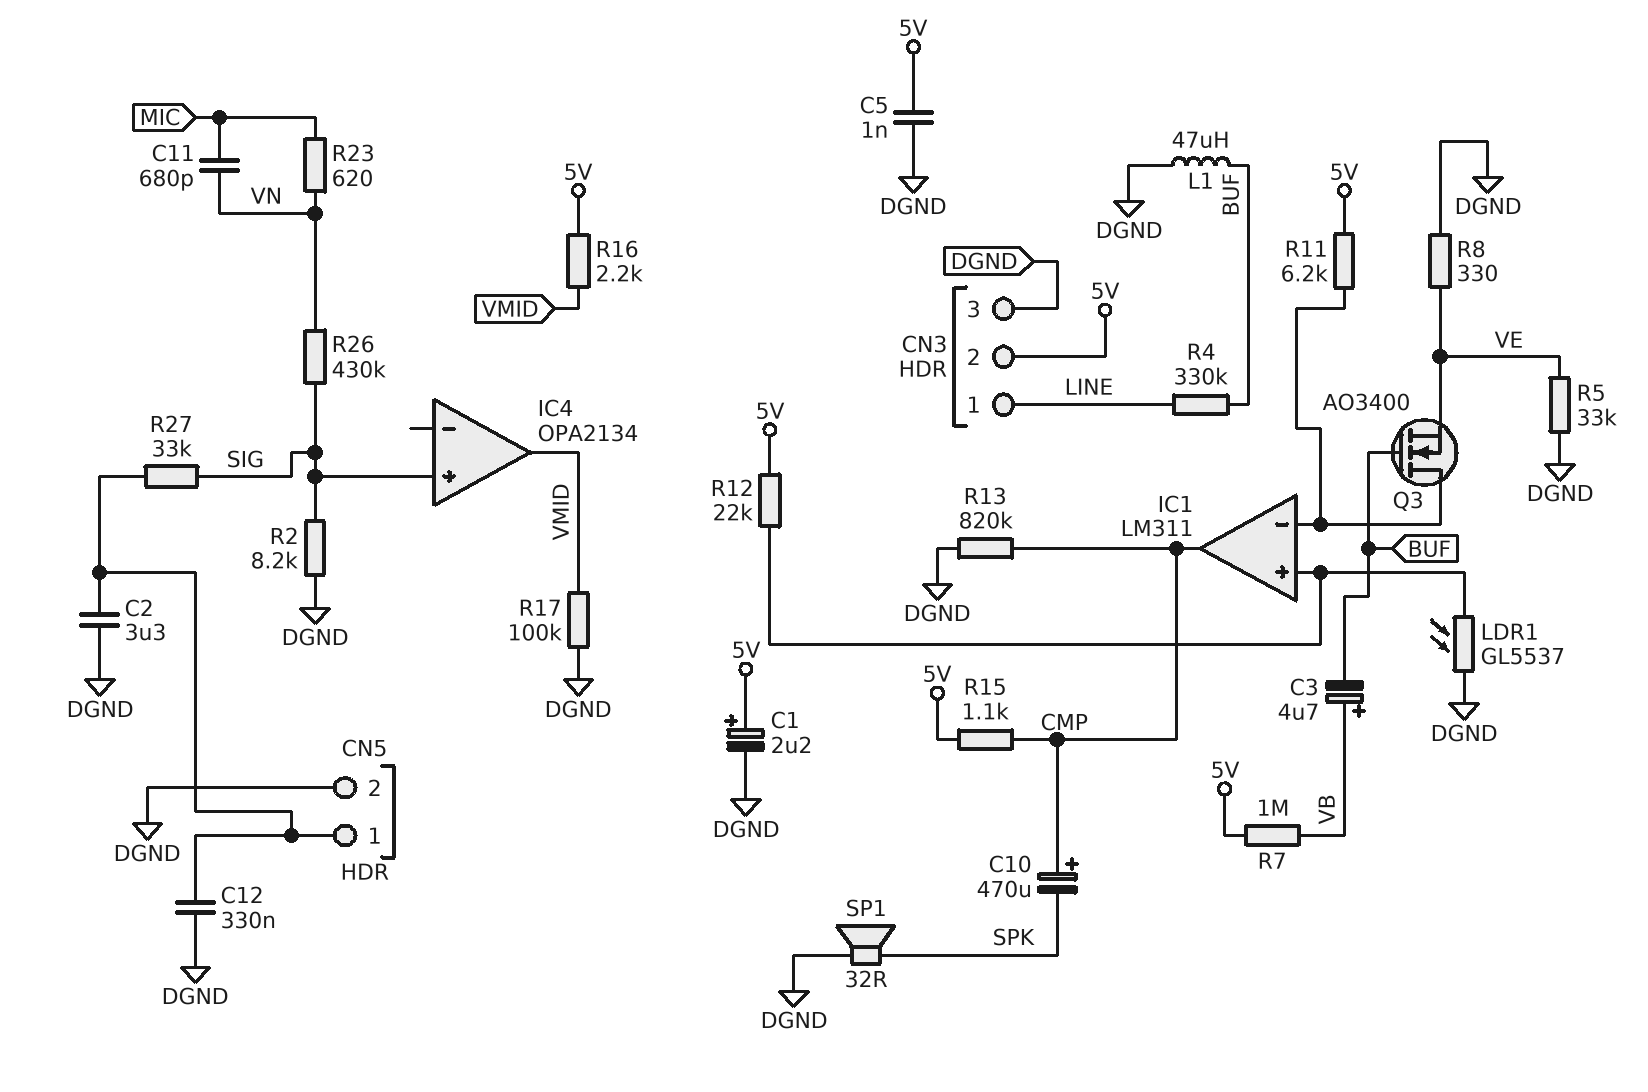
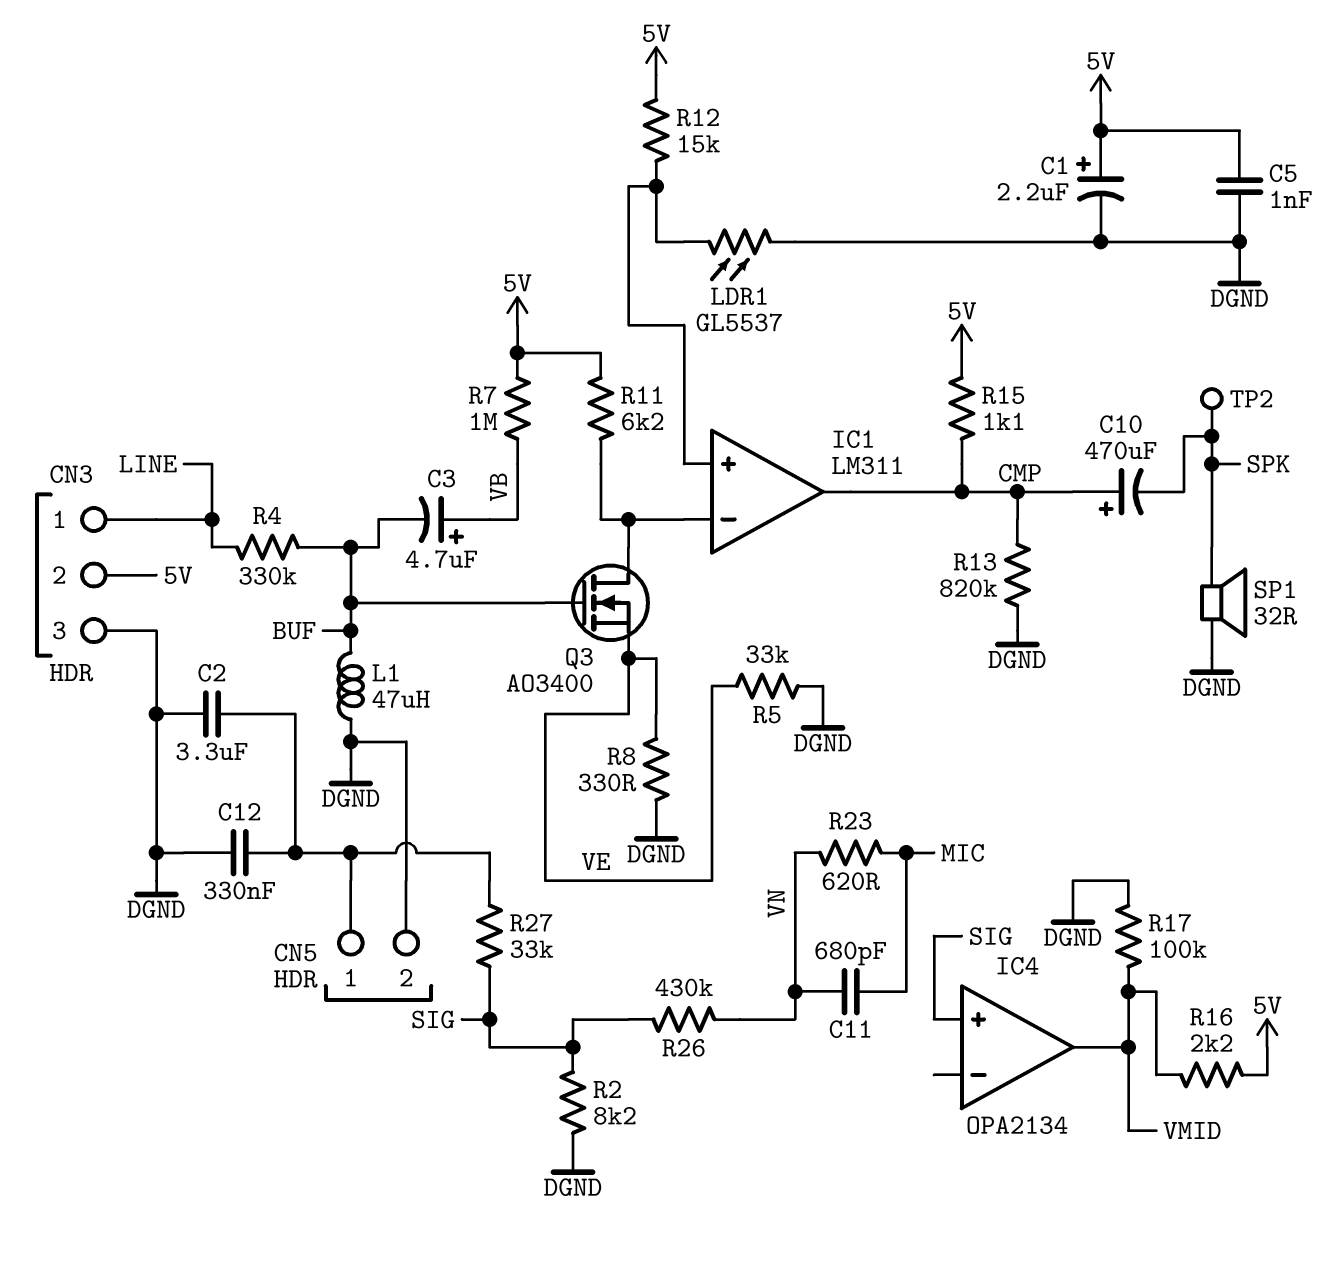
R12: 22k (5V, IC1/in+) -> 15k (5V, IC1/in+)
TP2: none -> test point (SPK)

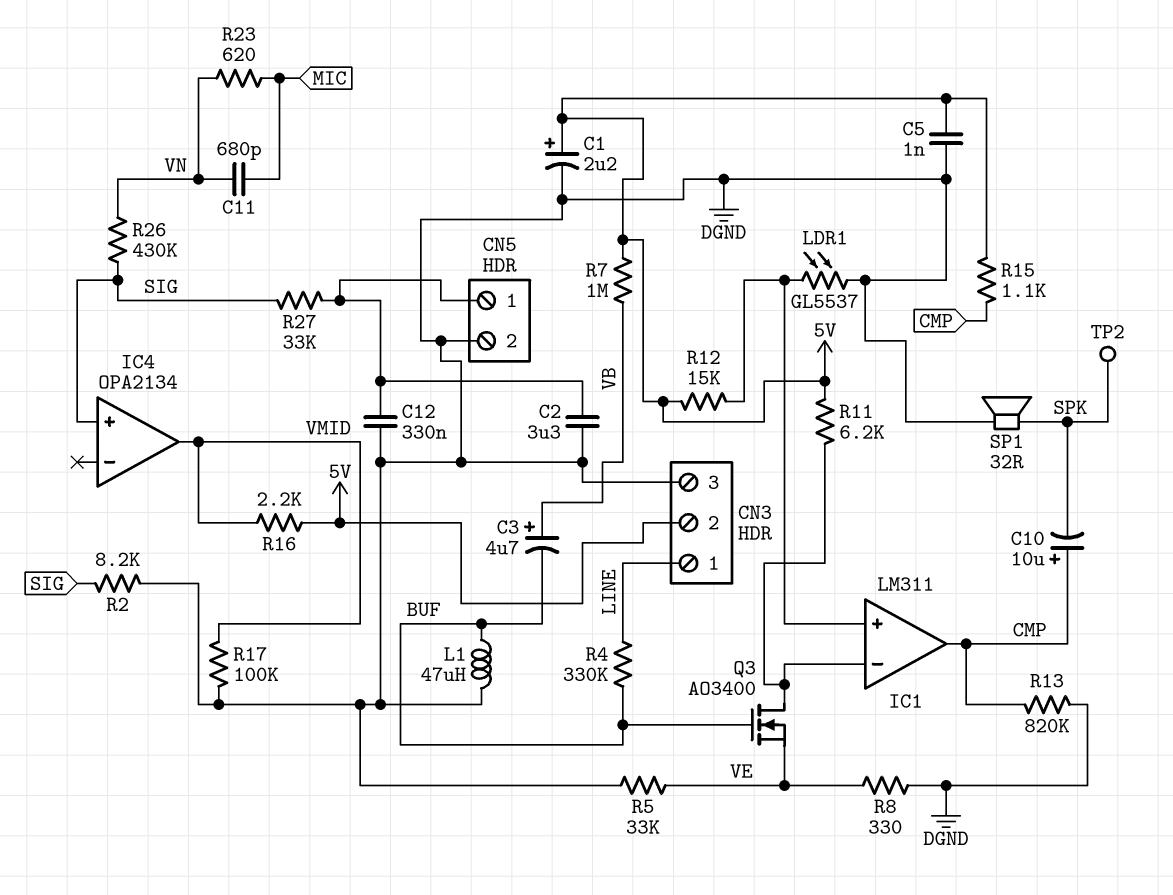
C10: 470uF (plus CMP, minus SPK) -> 10uF (plus CMP, minus SPK)

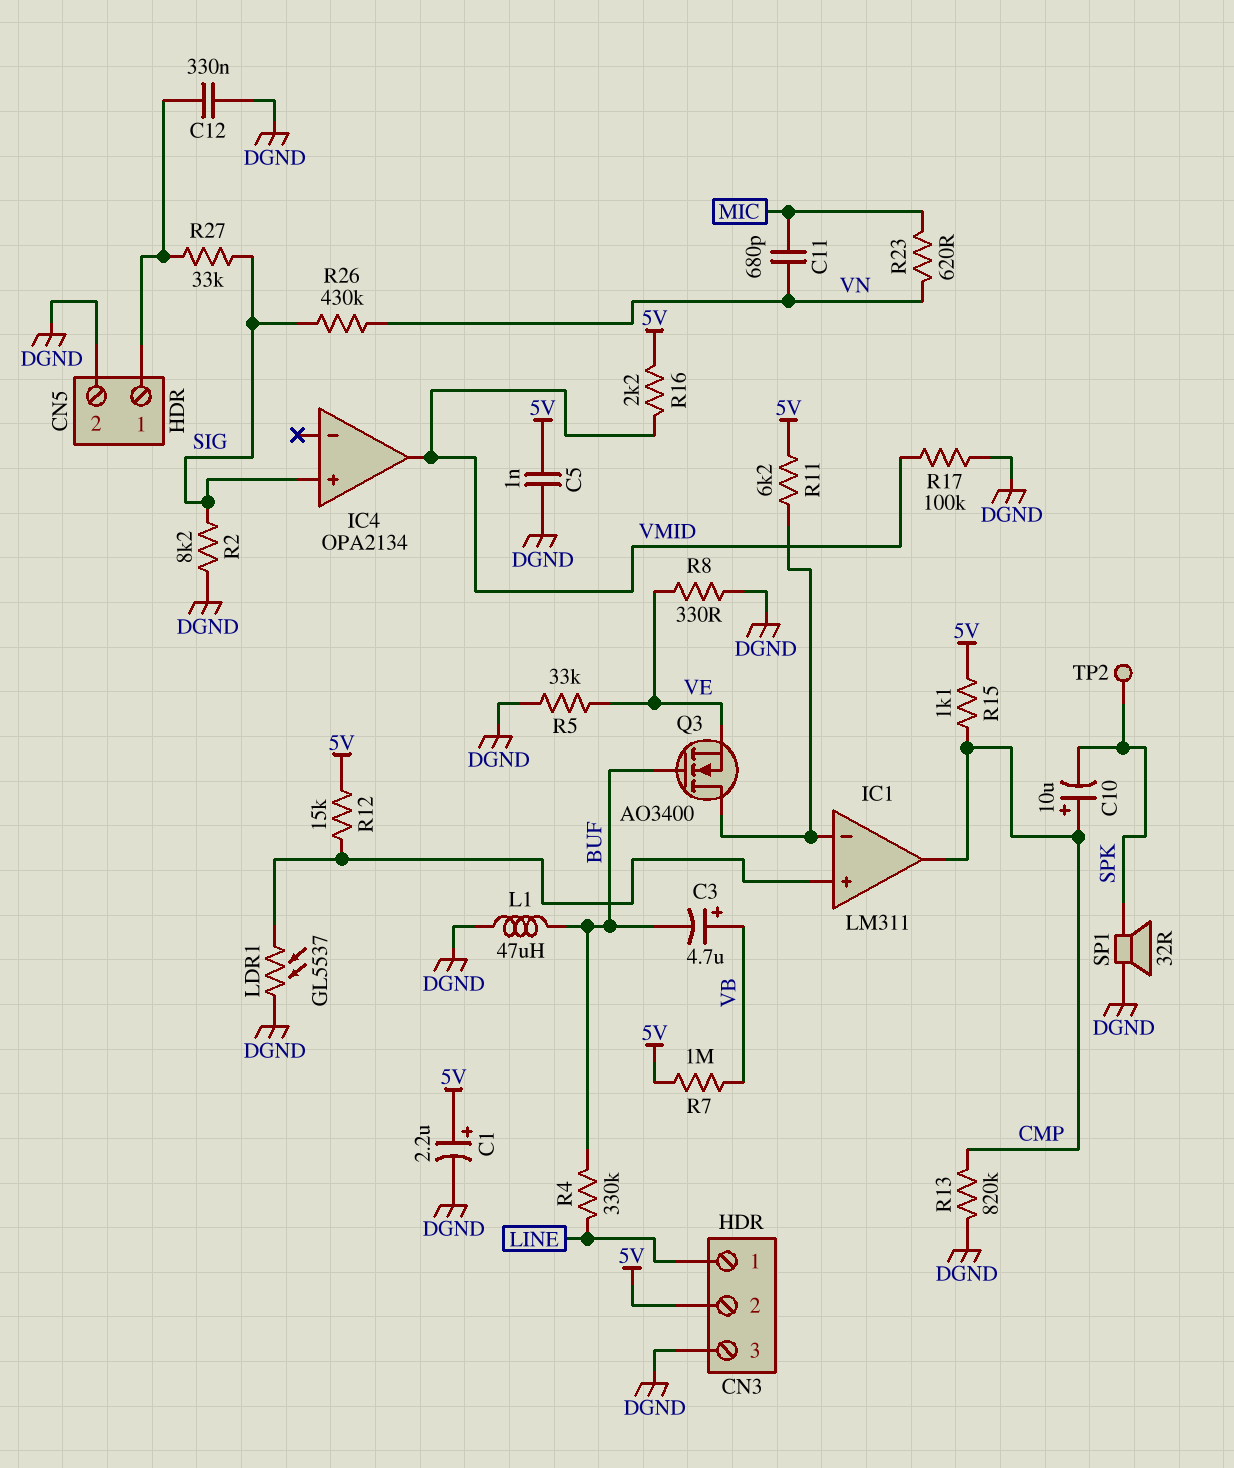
C2: 3.3uF (CN5/1, DGND) -> none

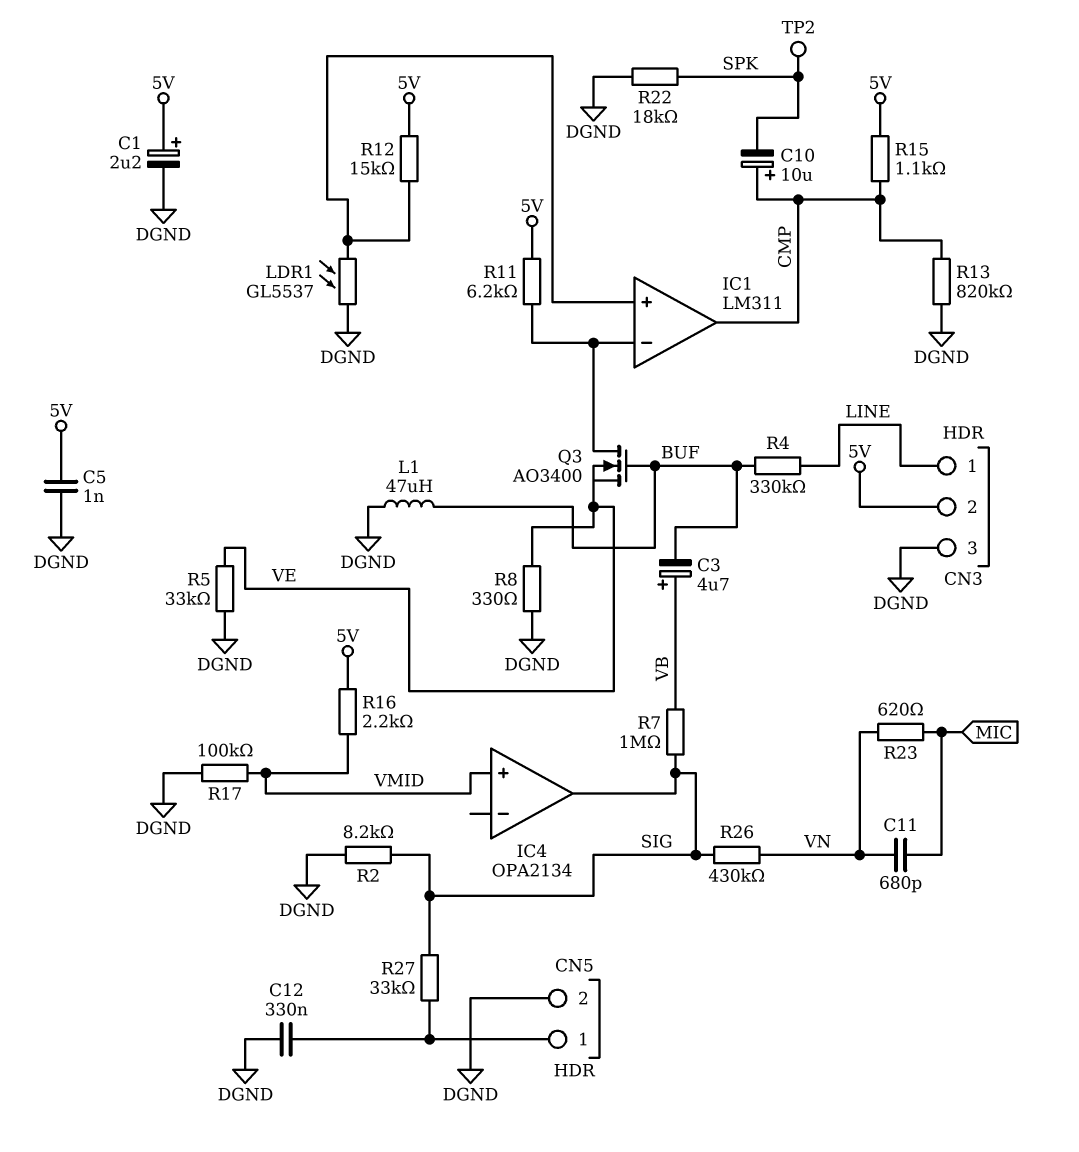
IC4 pin in+: SIG -> VMID
IC4 pin out: VMID -> SIG
R7: 1M (5V, VB) -> 1M (SIG, VB)
R22: none -> 18k (DGND, SPK)
SP1: speaker 32R (DGND, SPK) -> none

